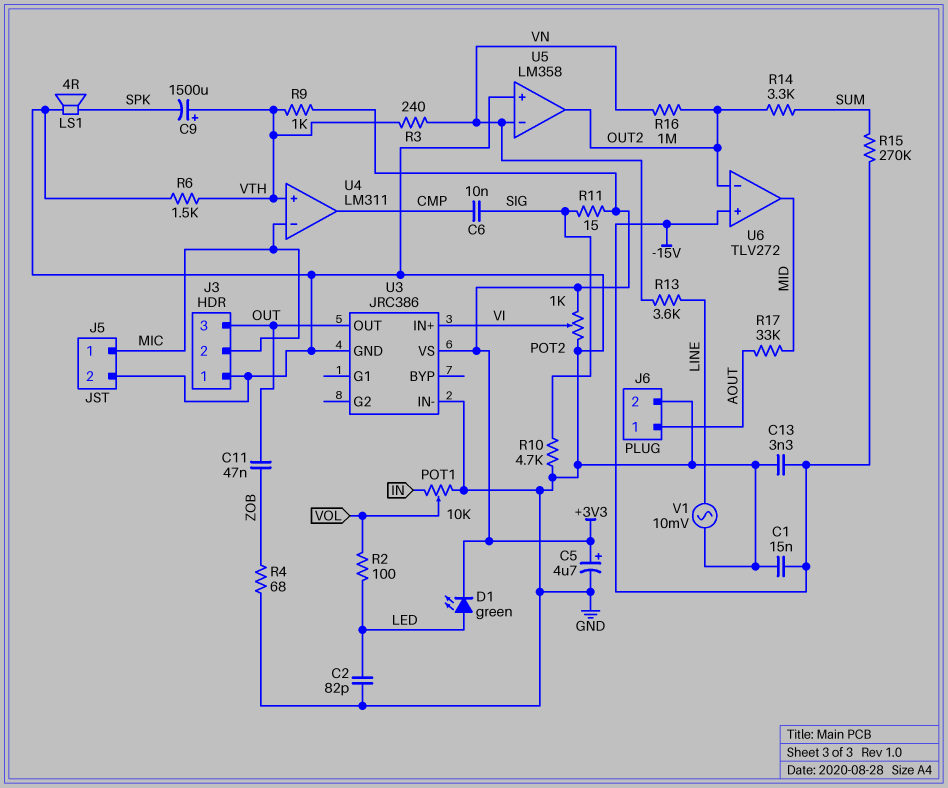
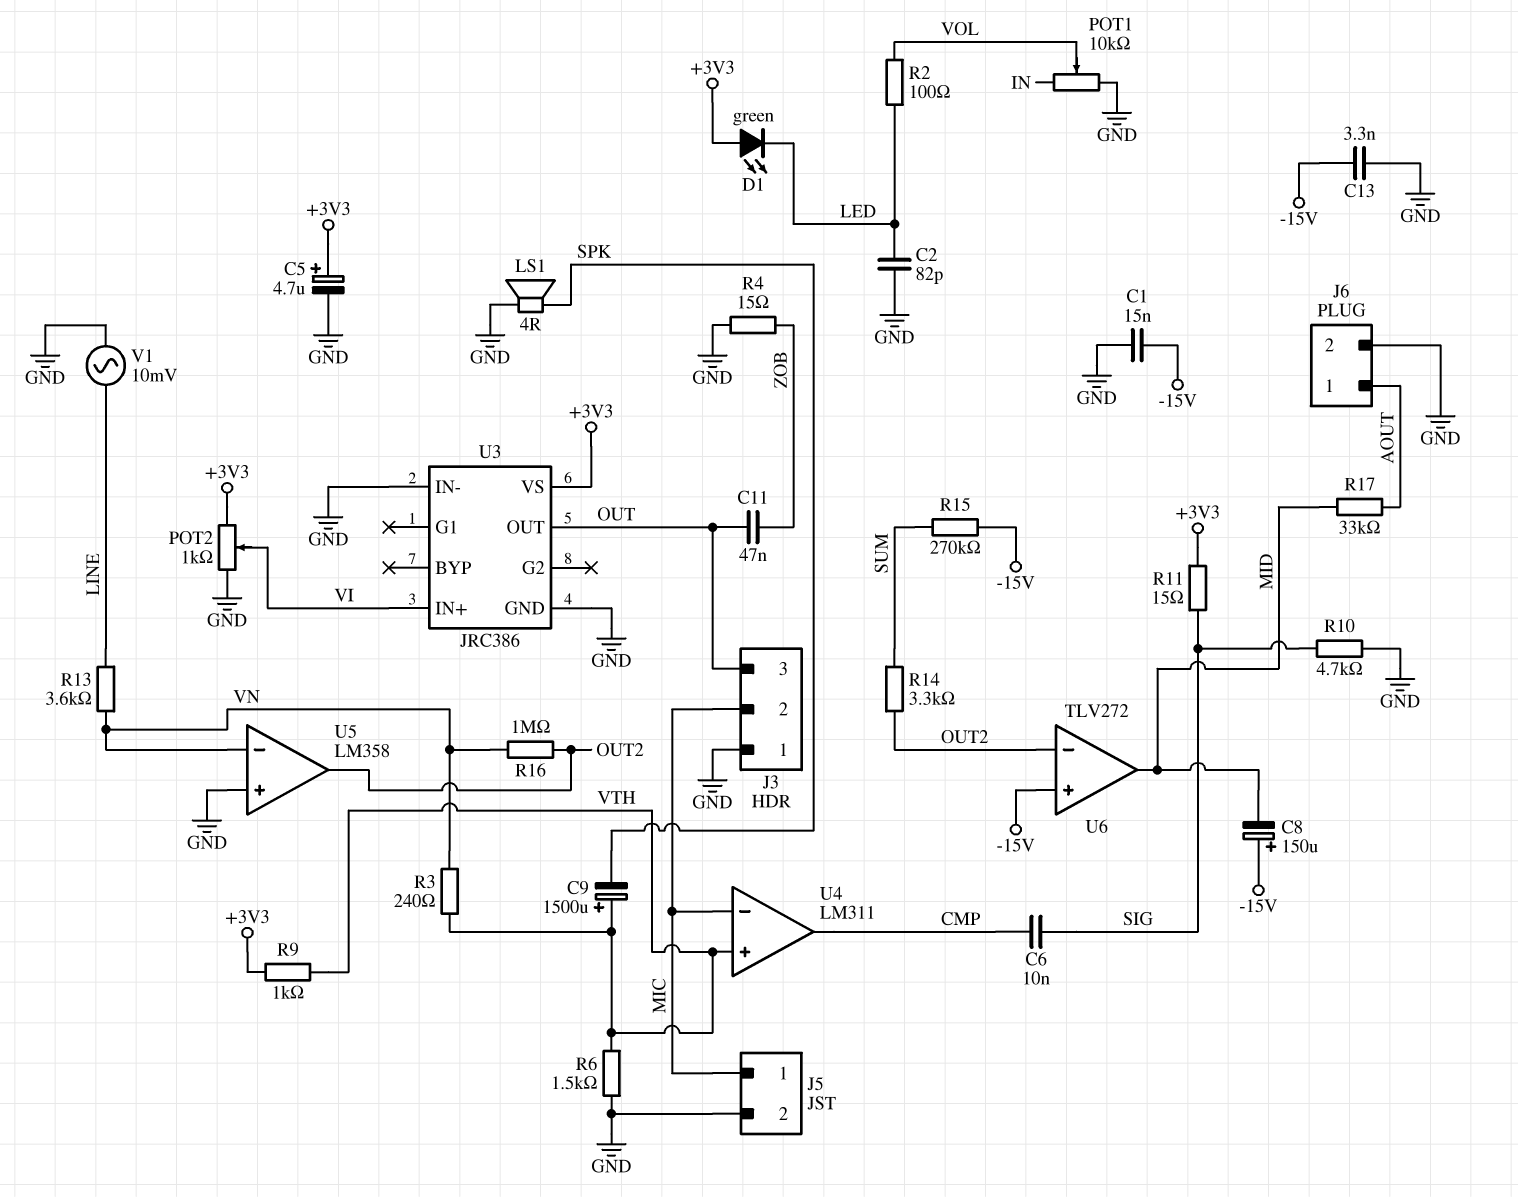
C8: none -> 150uF (plus -15V, minus MID)
D1: LED green (A LED, K +3V3) -> LED green (A +3V3, K LED)
R4: 68 (GND, ZOB) -> 15 (GND, ZOB)

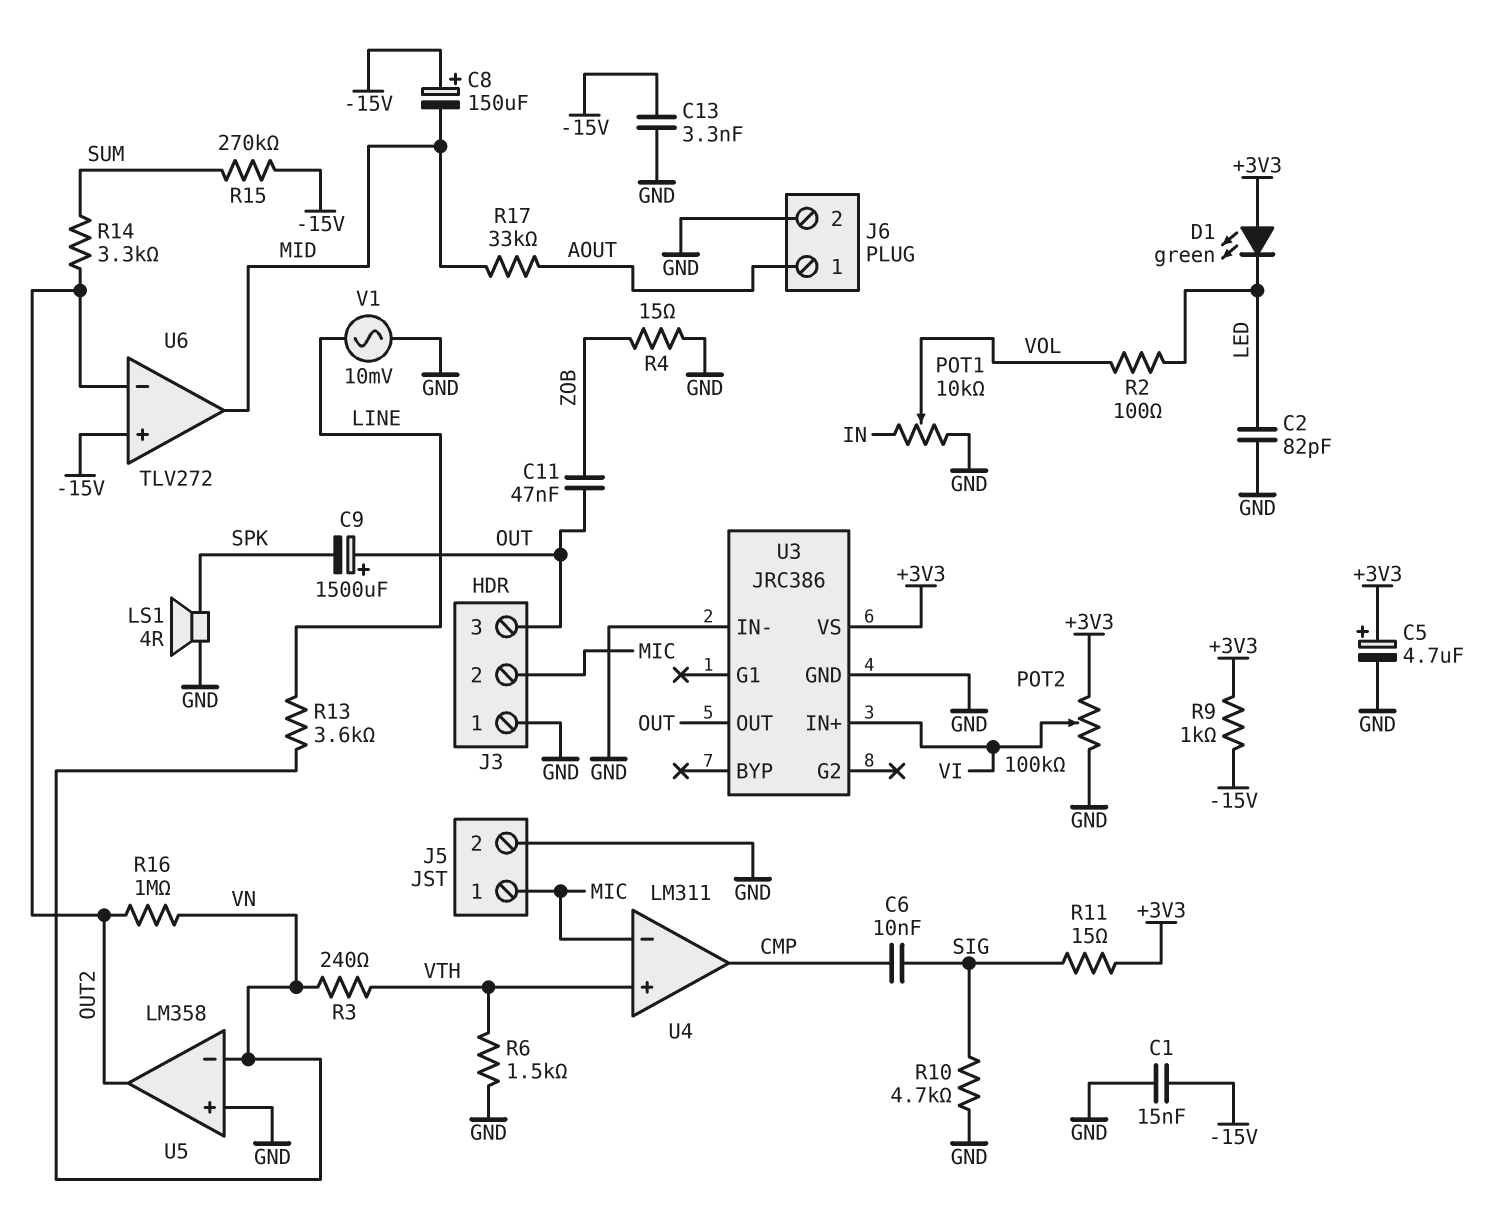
C9: 1500uF (plus VTH, minus SPK) -> 1500uF (plus OUT, minus SPK)
POT2: 1k (+3V3, GND, wiper VI) -> 100k (+3V3, GND, wiper VI)
R9: 1k (+3V3, VTH) -> 1k (+3V3, -15V)

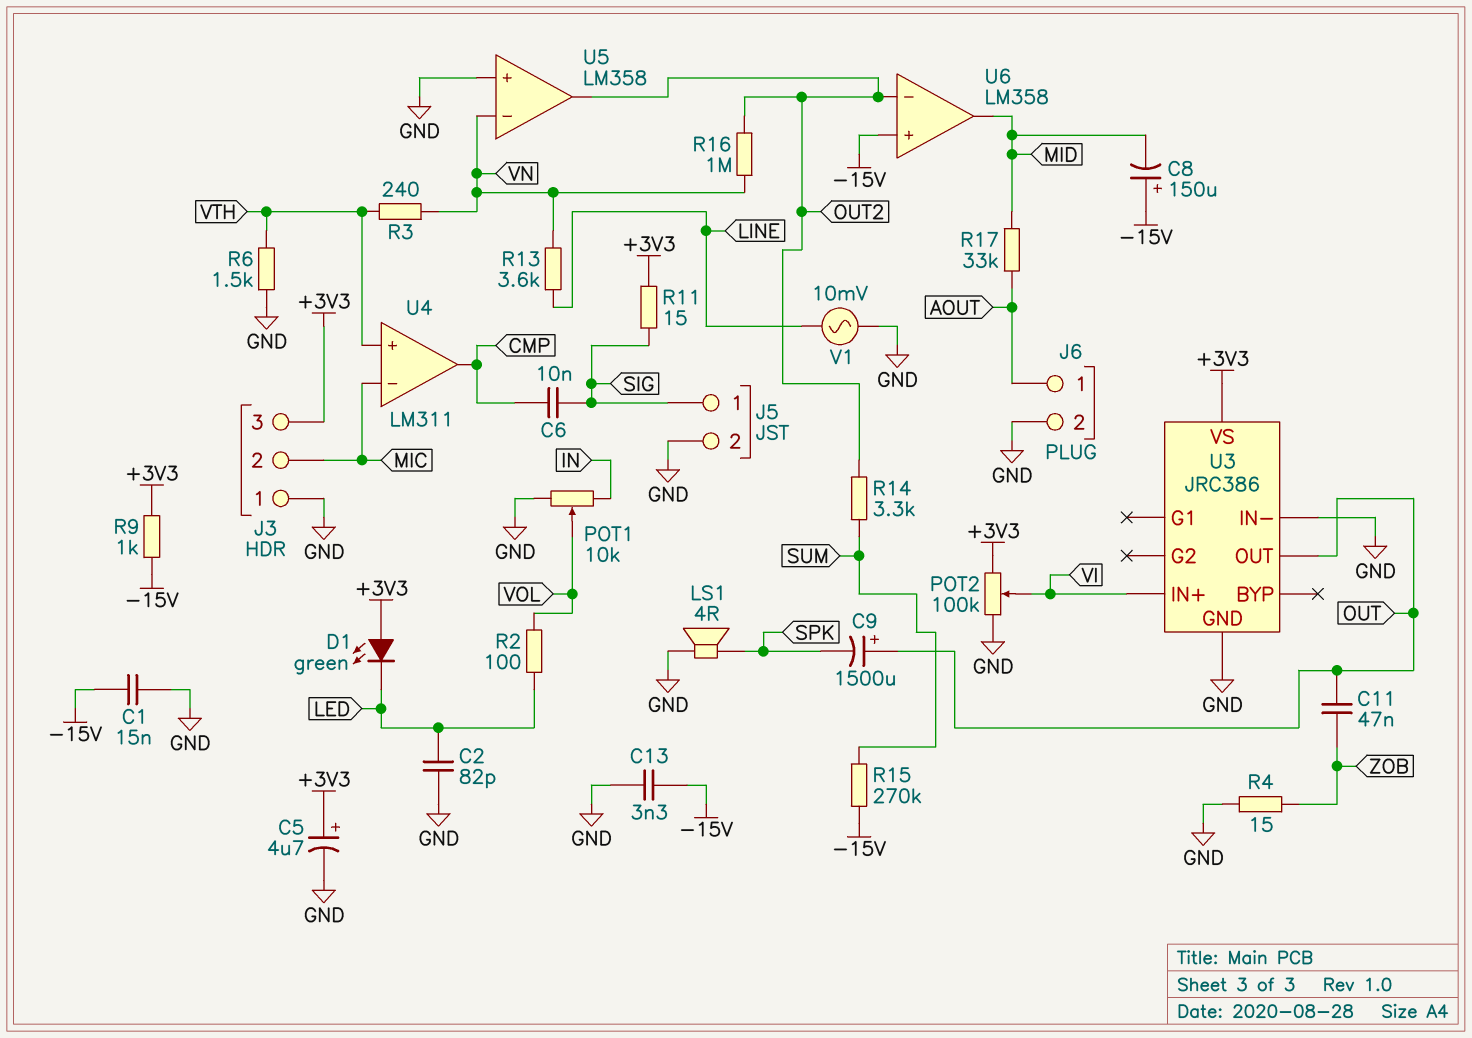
J3 pin 3: OUT -> +3V3
J5 pin 1: MIC -> SIG
R10: 4.7k (GND, SIG) -> none
U6: TLV272 -> LM358

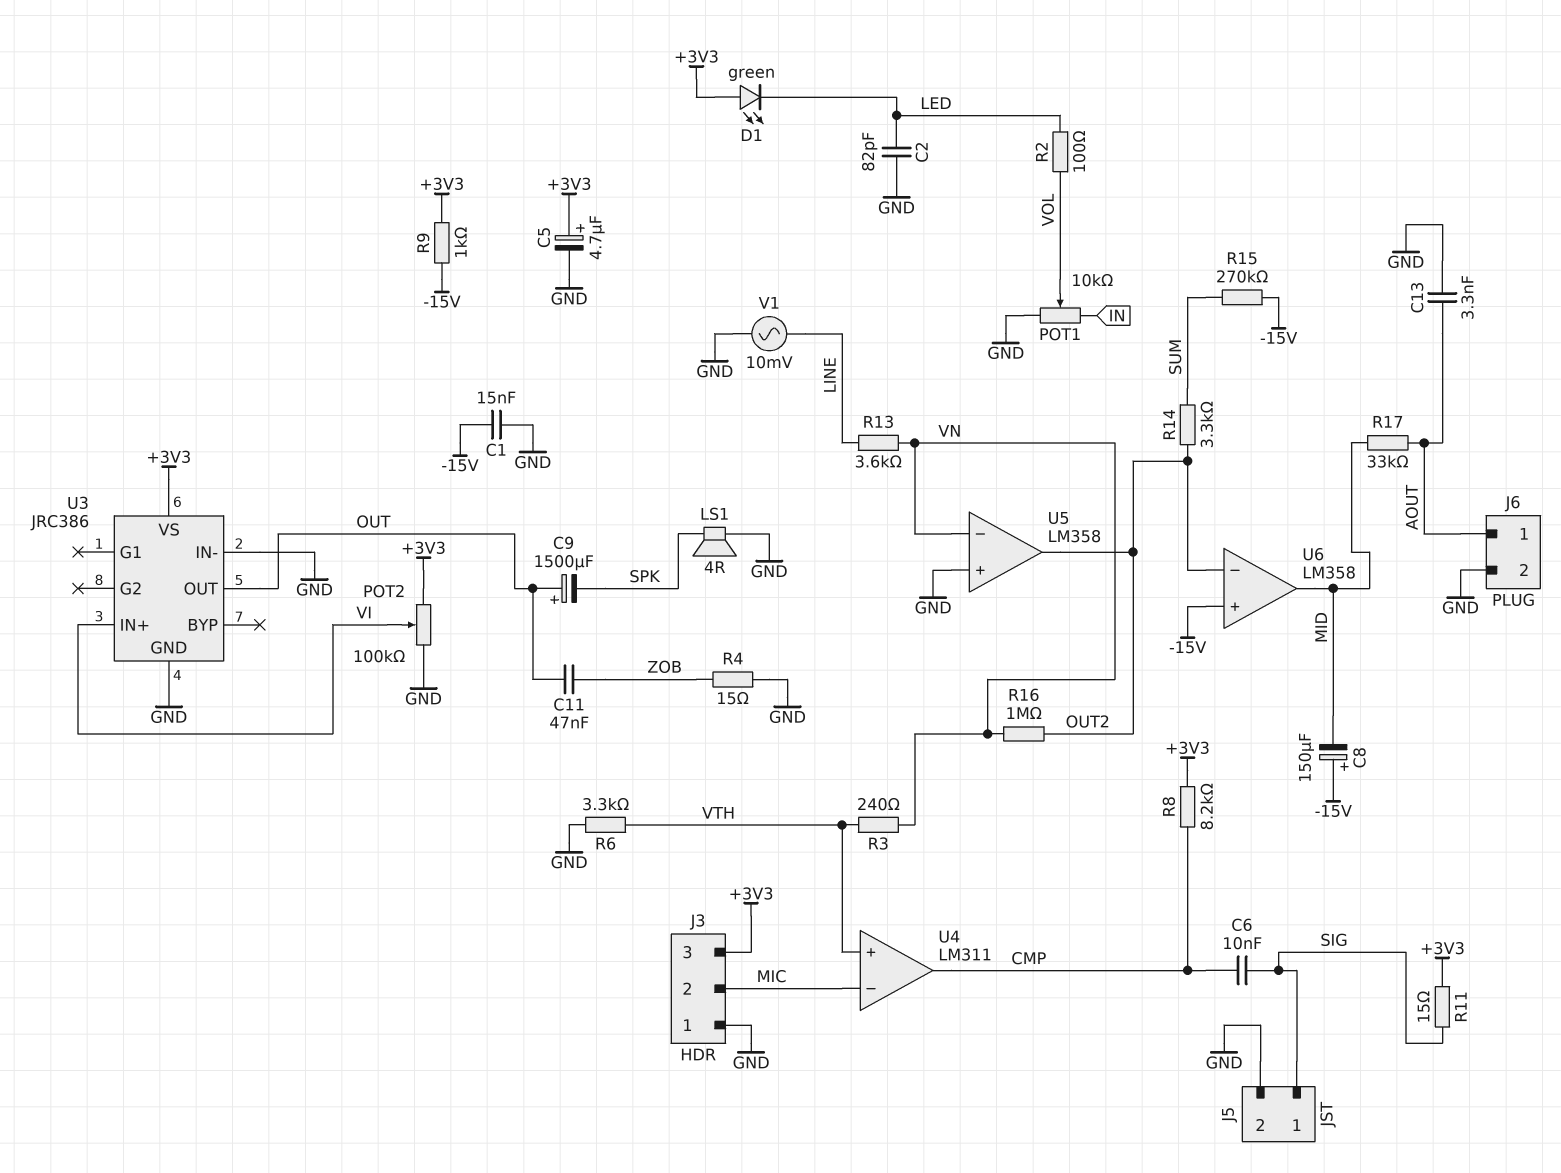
C13: 3.3nF (-15V, GND) -> 3.3nF (AOUT, GND)
R6: 1.5k (GND, VTH) -> 3.3k (GND, VTH)
R8: none -> 8.2k (+3V3, CMP)

